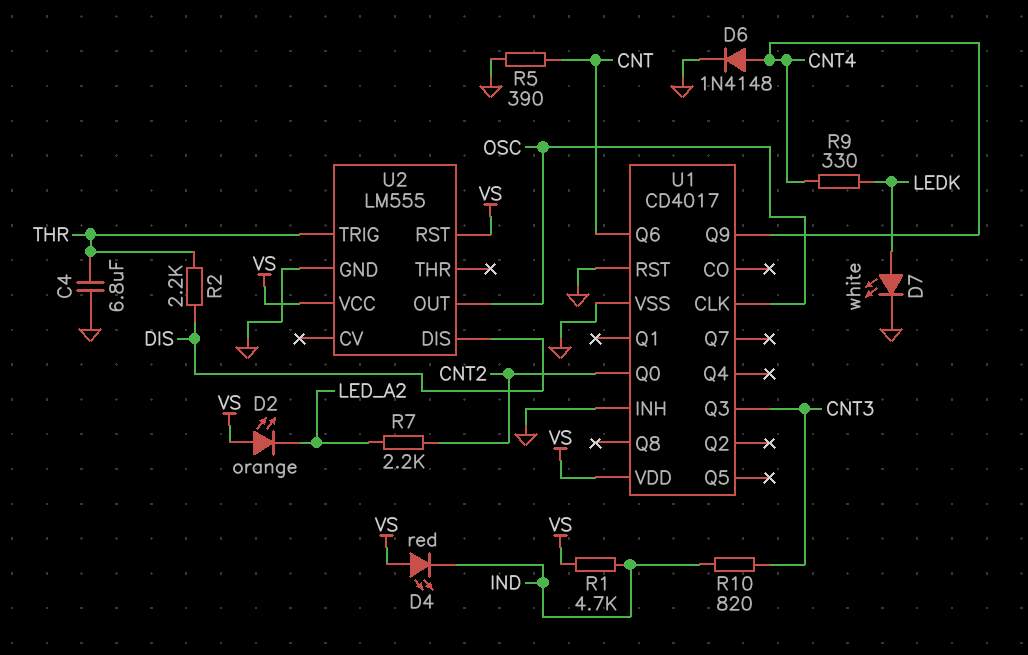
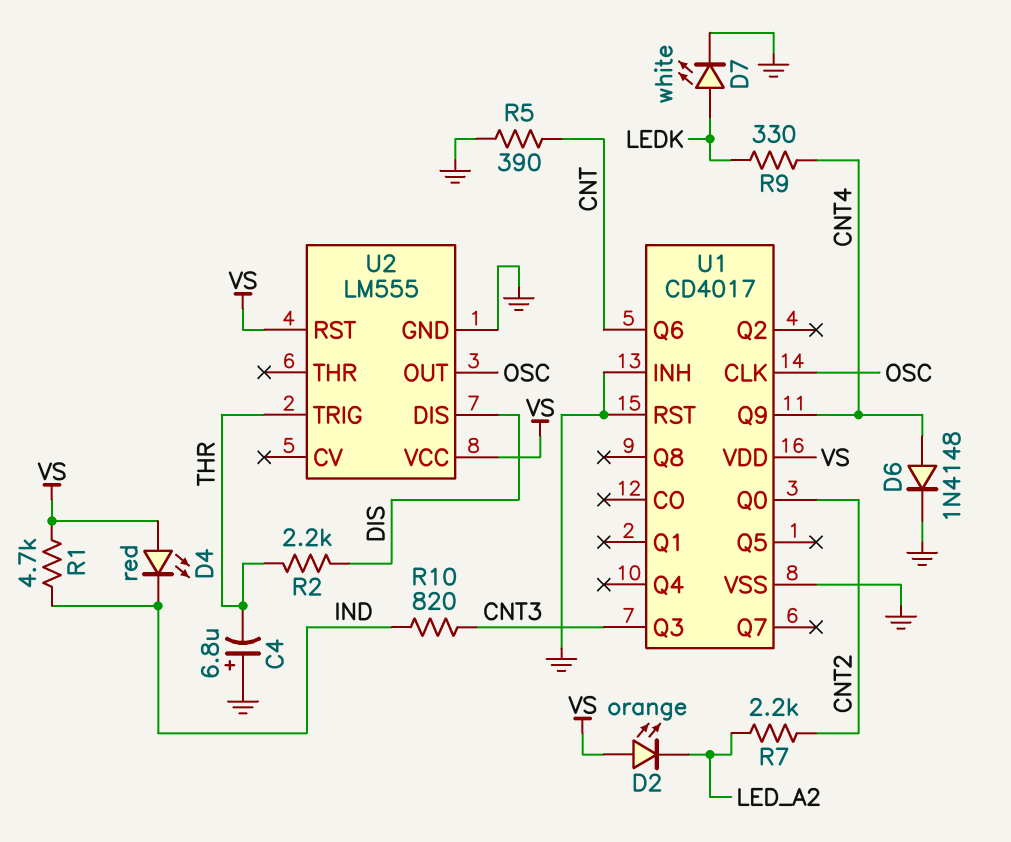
C4: 6.8uF (GND, THR) -> 6.8uF (plus GND, minus THR)

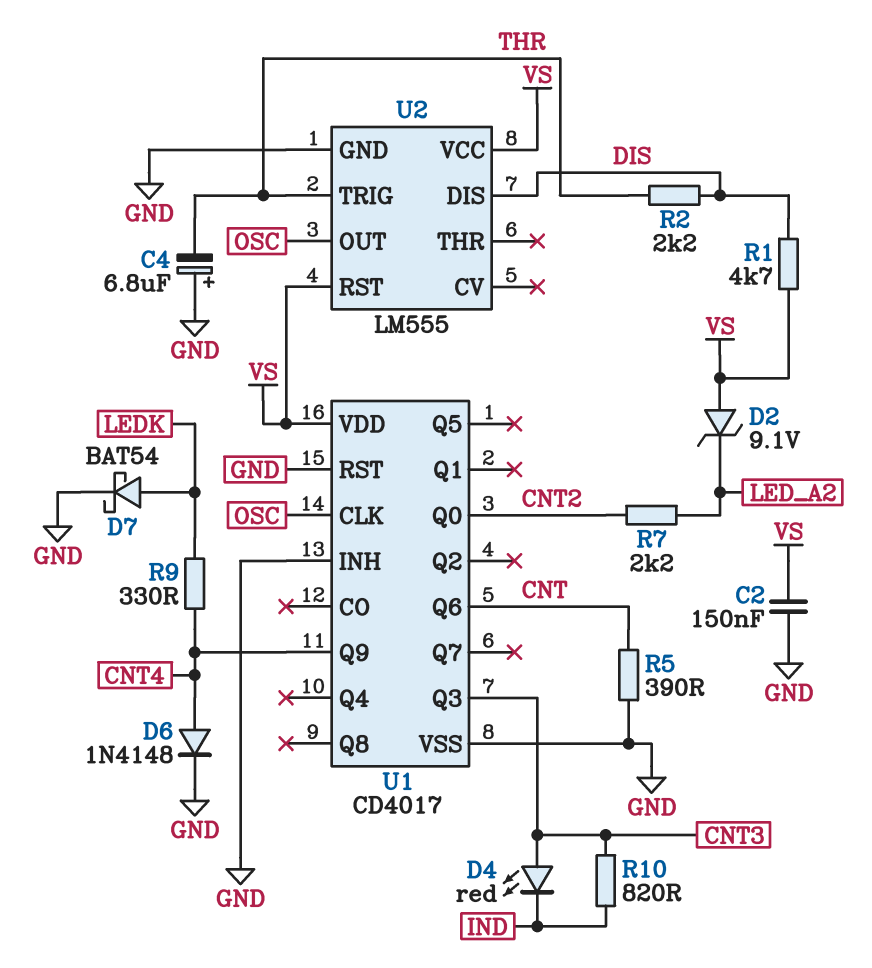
C2: none -> 150nF (GND, VS)
D2: LED orange (A VS, K LED_A2) -> zener 9.1V (A VS, K LED_A2)
D4: LED red (A VS, K IND) -> LED red (A CNT3, K IND)
D7: LED white (A LEDK, K GND) -> schottky BAT54 (A LEDK, K GND)
R1: 4.7k (IND, VS) -> 4.7k (DIS, VS)

